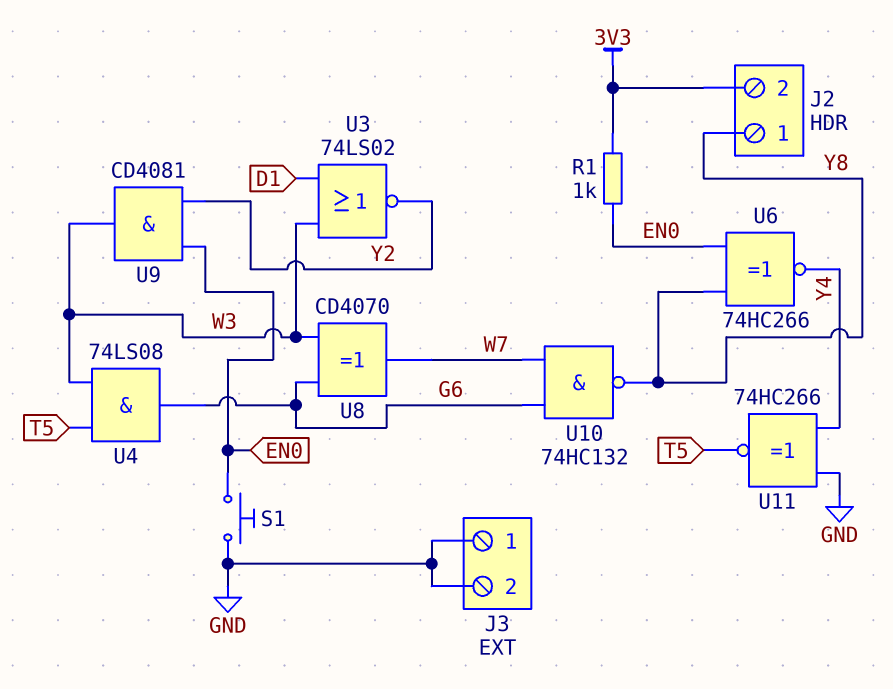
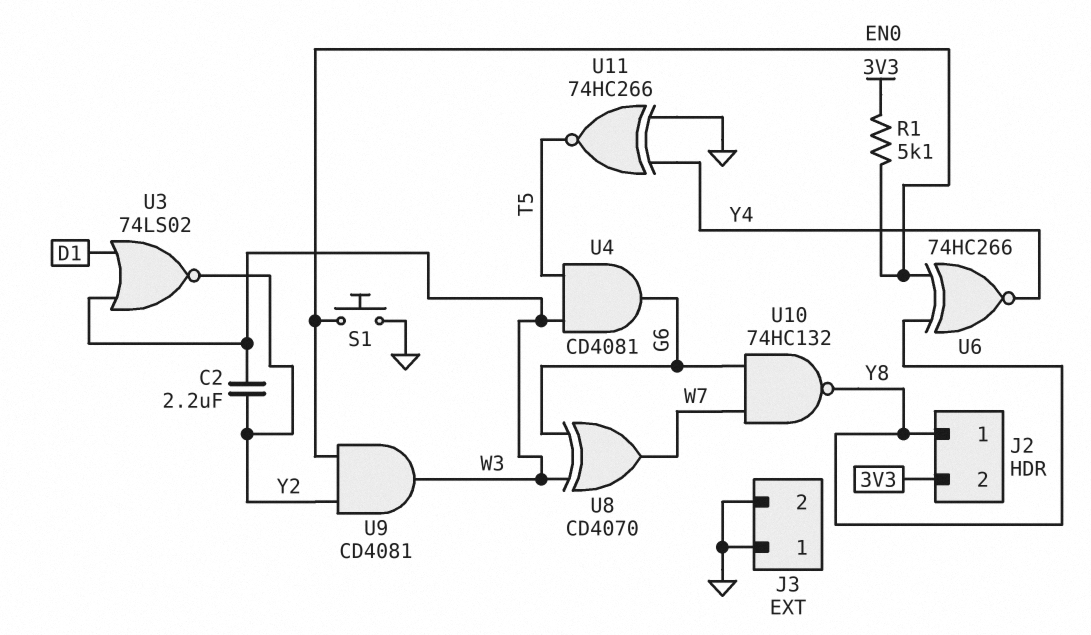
C2: none -> 2.2uF (W3, Y2)
R1: 1k (3V3, EN0) -> 5.1k (3V3, EN0)
U4: AND 74LS08 (in T5, in W3, out G6) -> AND CD4081 (in T5, in W3, out G6)

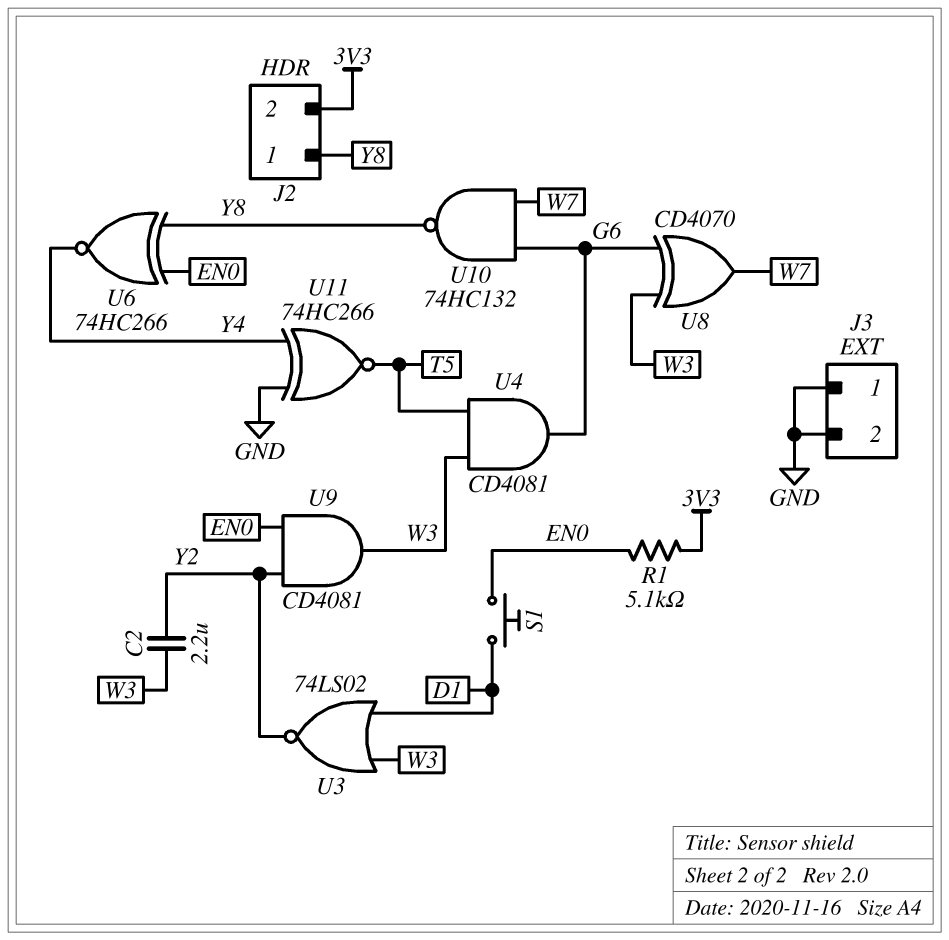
S1: button (EN0, GND) -> button (D1, EN0)

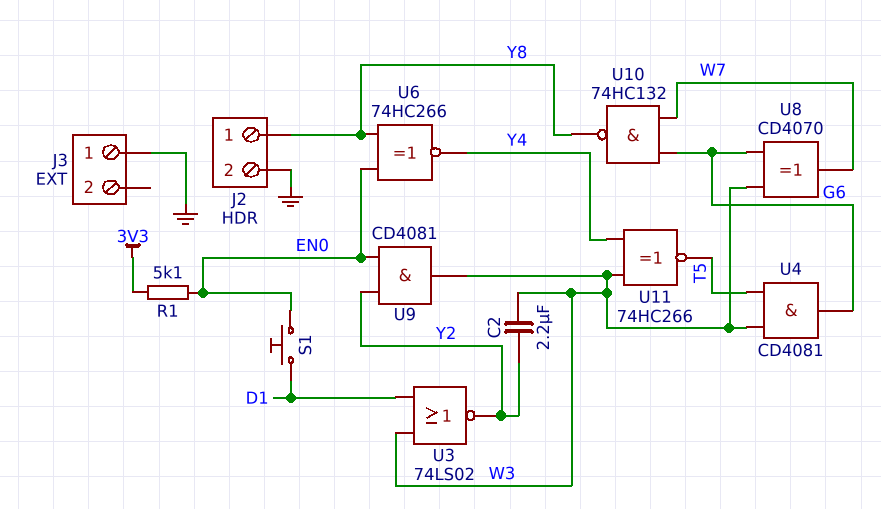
J2 pin 2: 3V3 -> GND
J3 pin 2: GND -> none
U11: XNOR 74HC266 (in GND, in Y4, out T5) -> XNOR 74HC266 (in W3, in Y4, out T5)

